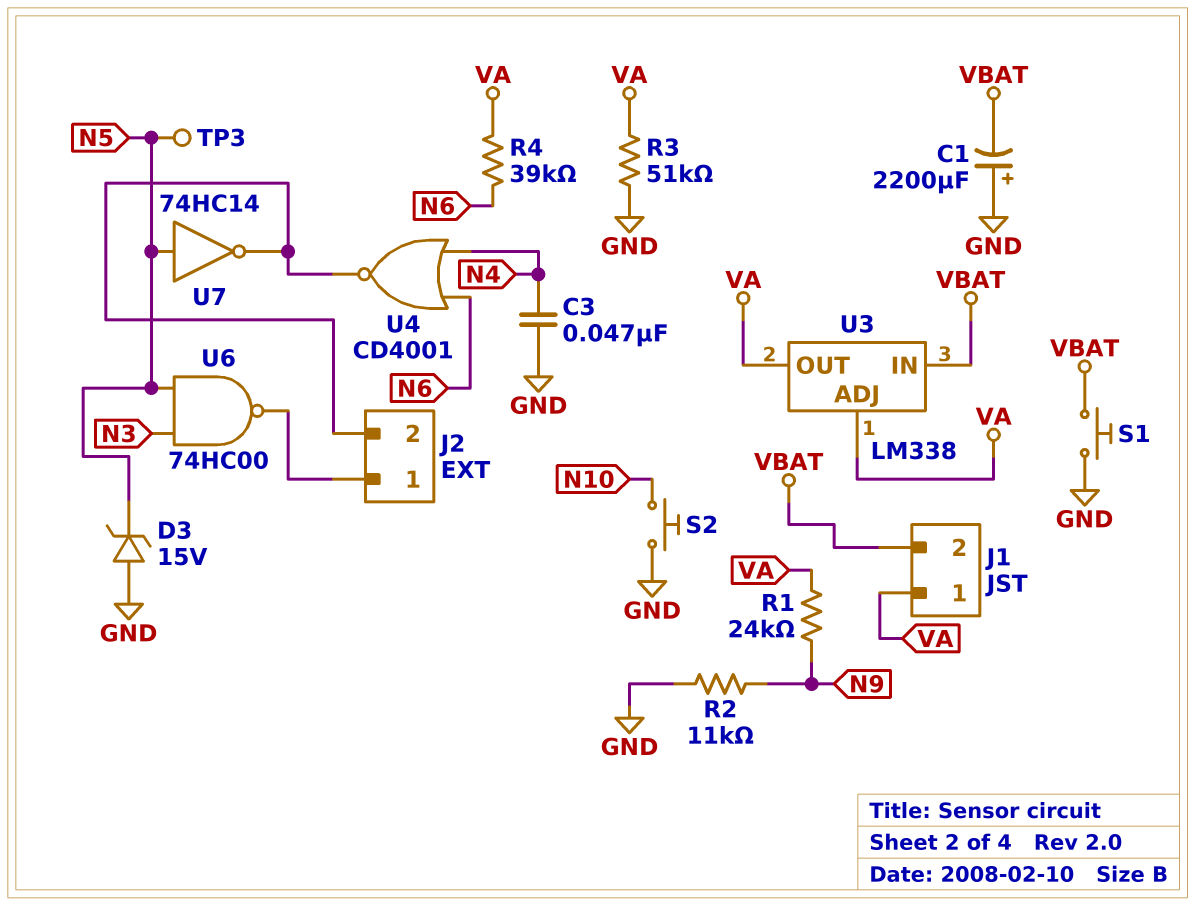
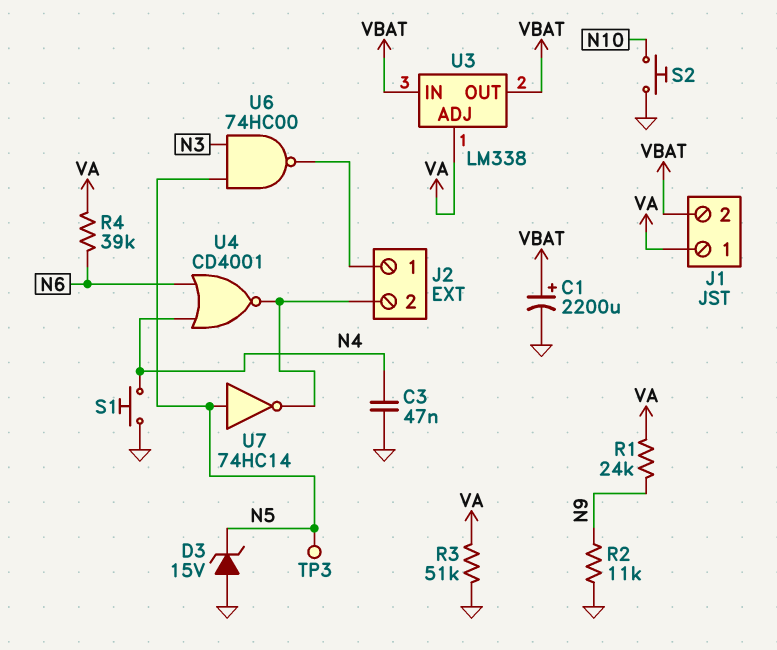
C1: 2200uF (plus GND, minus VBAT) -> 2200uF (plus VBAT, minus GND)
S1: button (GND, VBAT) -> button (GND, N4)
U3 pin OUT: VA -> VBAT

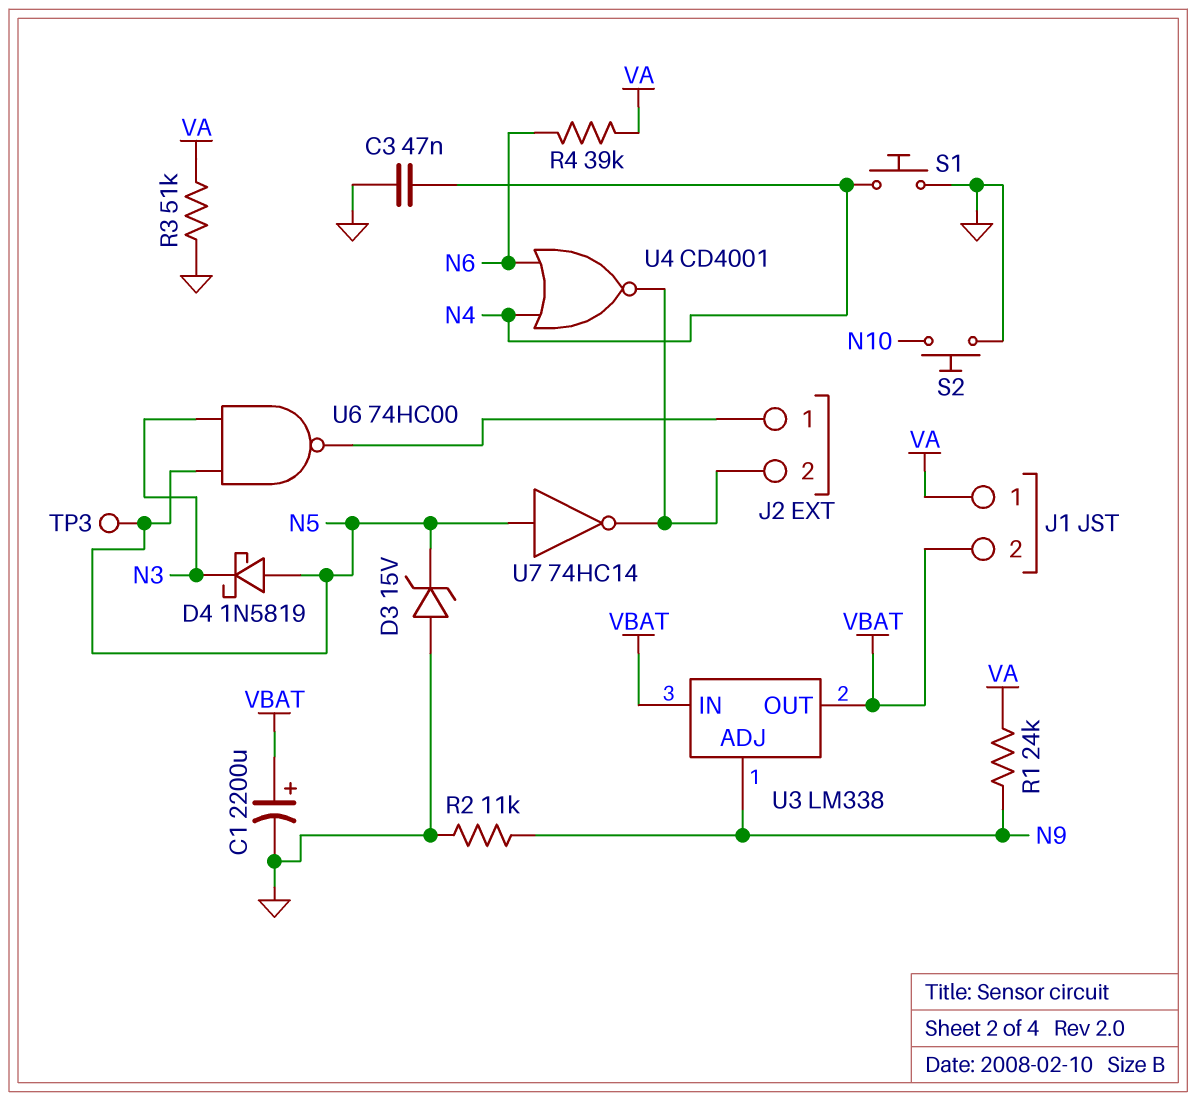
D4: none -> schottky 1N5819 (A N5, K N3)
U3 pin ADJ: VA -> N9

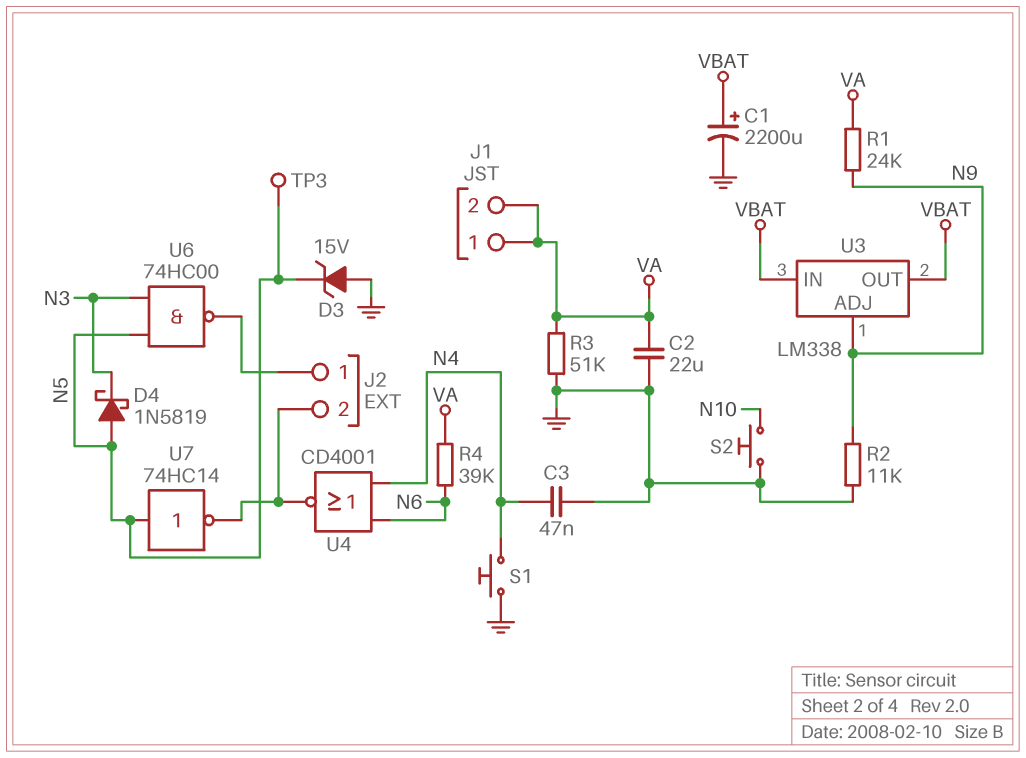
C2: none -> 22uF (GND, VA)
J1 pin 2: VBAT -> VA

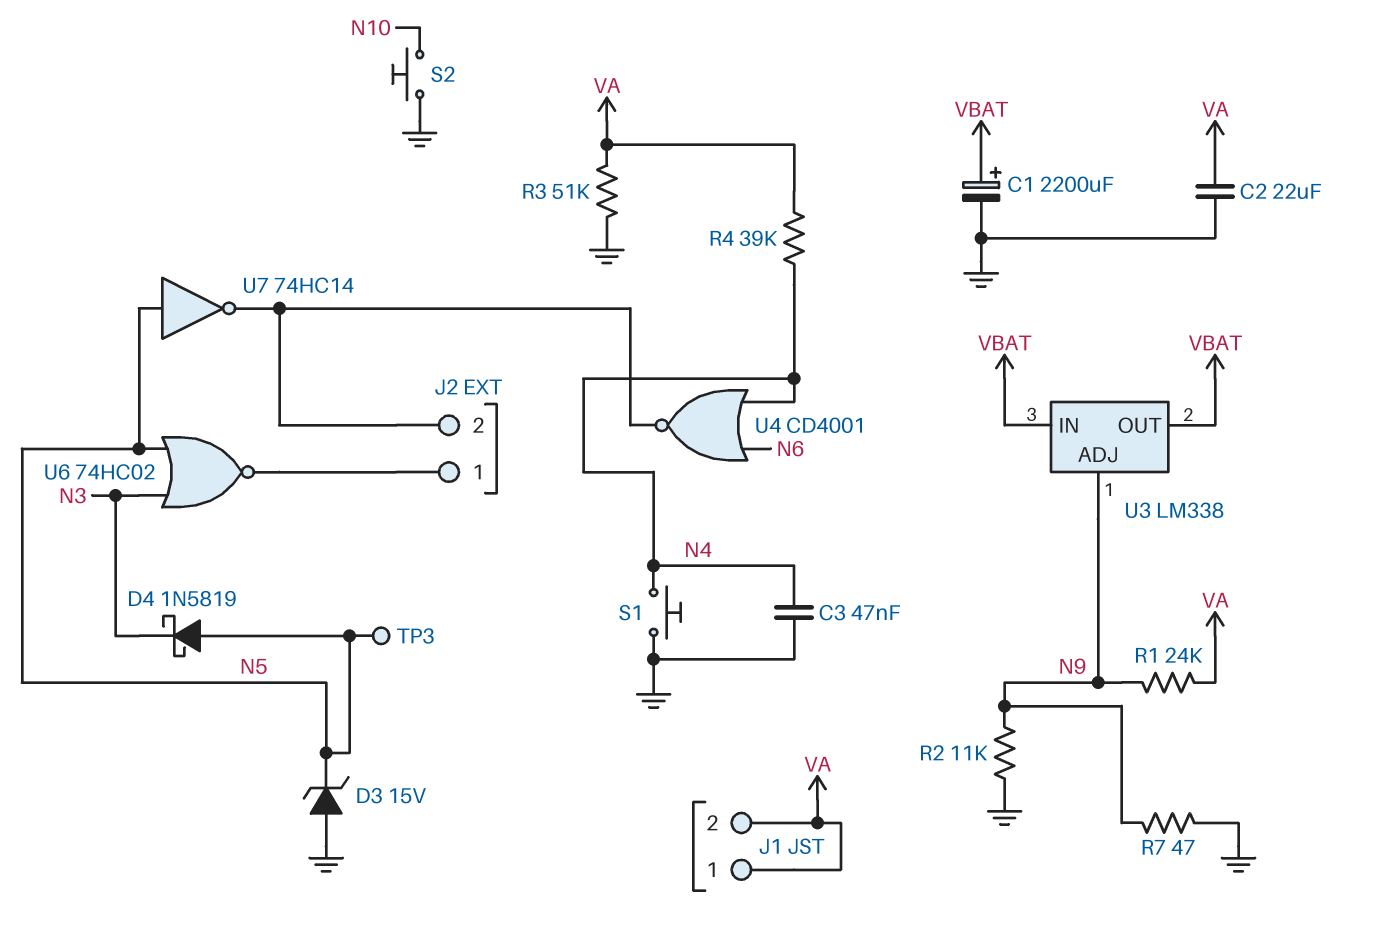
R4: 39k (N6, VA) -> 39k (N4, VA)
R7: none -> 47 (GND, N9)
U6: NAND 74HC00 (in N3, in N5, out J2/1) -> NOR 74HC02 (in N3, in N5, out J2/1)

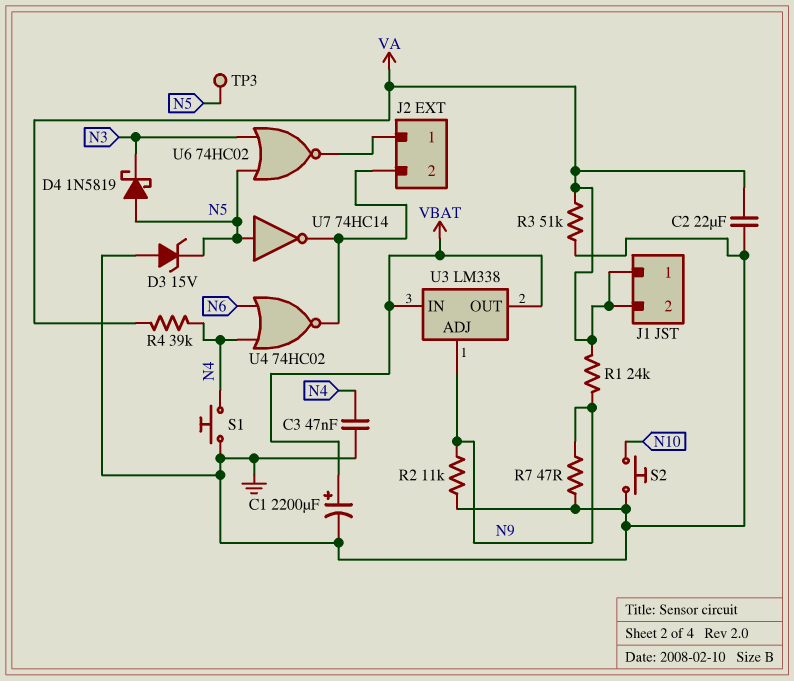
U4: NOR CD4001 (in N4, in N6, out J2/2) -> NOR 74HC02 (in N4, in N6, out J2/2)

